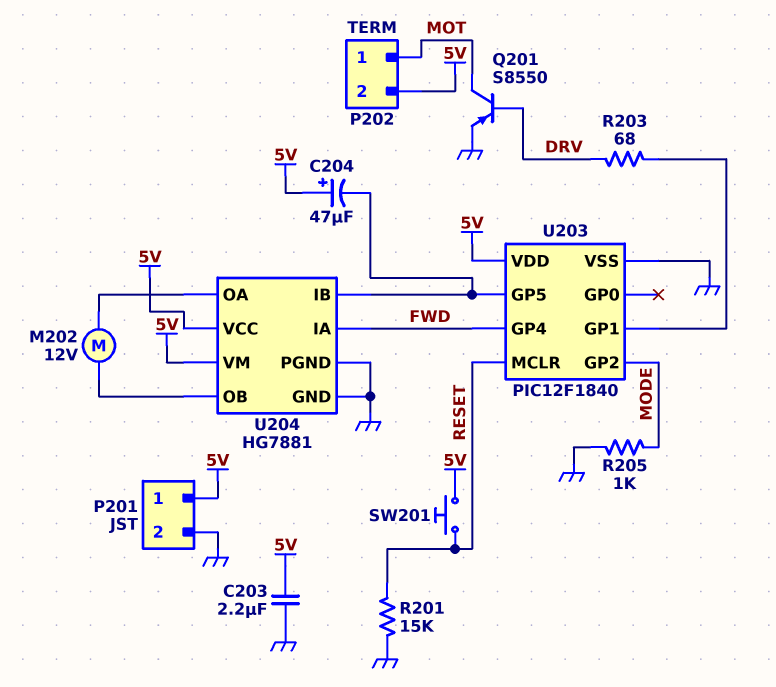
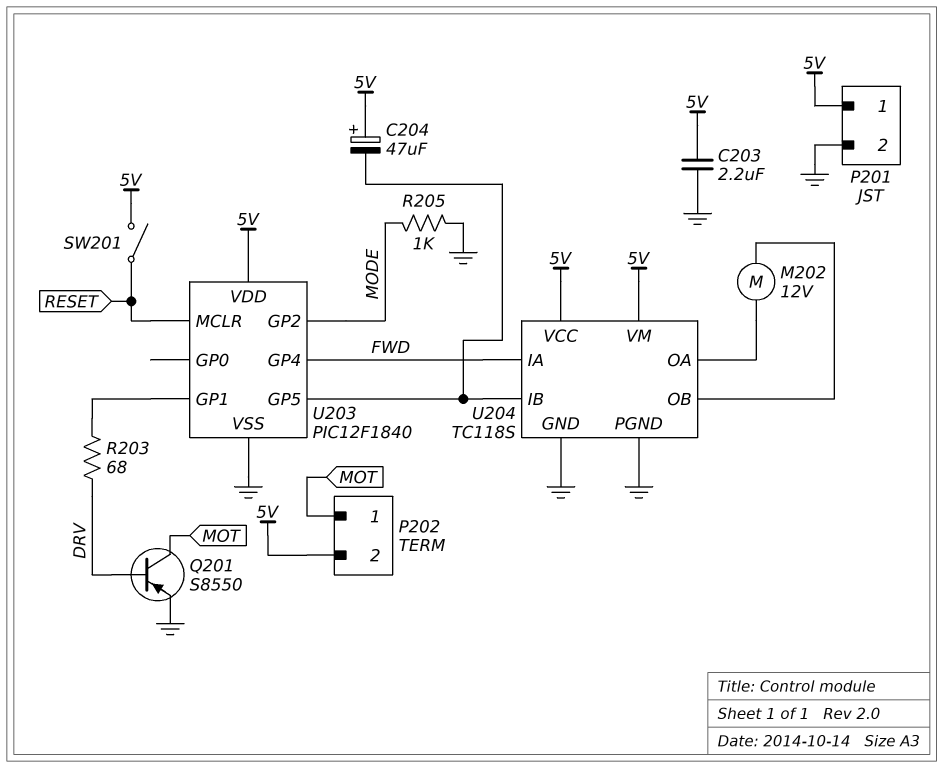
R201: 15k (GND, RESET) -> none
SW201: button (5V, RESET) -> switch (5V, RESET)
U204: HG7881 -> TC118S

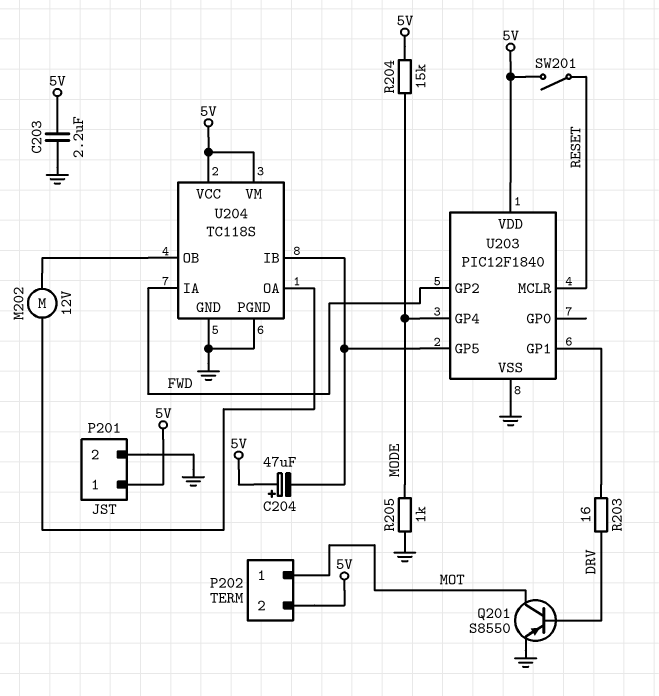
R203: 68 (DRV, U203/GP1) -> 16 (DRV, U203/GP1)
R204: none -> 15k (5V, MODE)
U203 pin GP2: MODE -> FWD
U203 pin GP4: FWD -> MODE

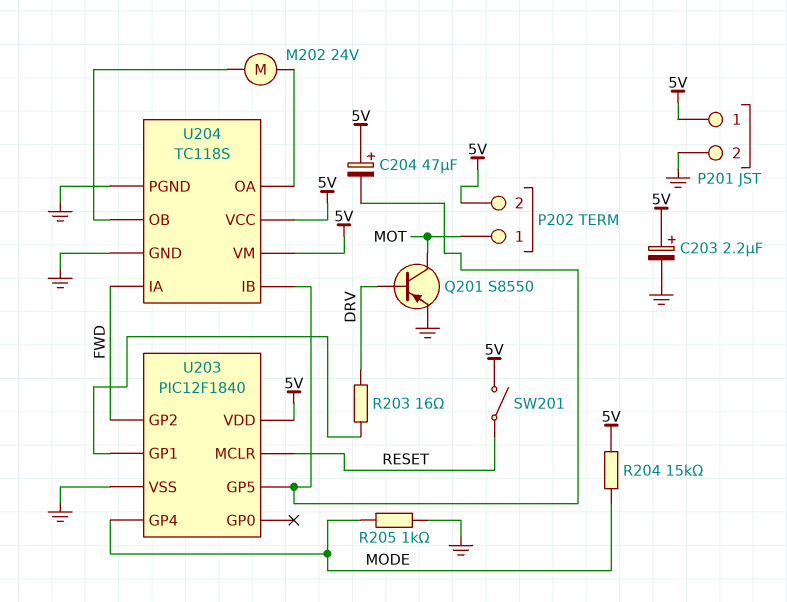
C203: 2.2uF (5V, GND) -> 2.2uF (plus 5V, minus GND)
M202: motor 12V (U204/OA, U204/OB) -> motor 24V (U204/OA, U204/OB)

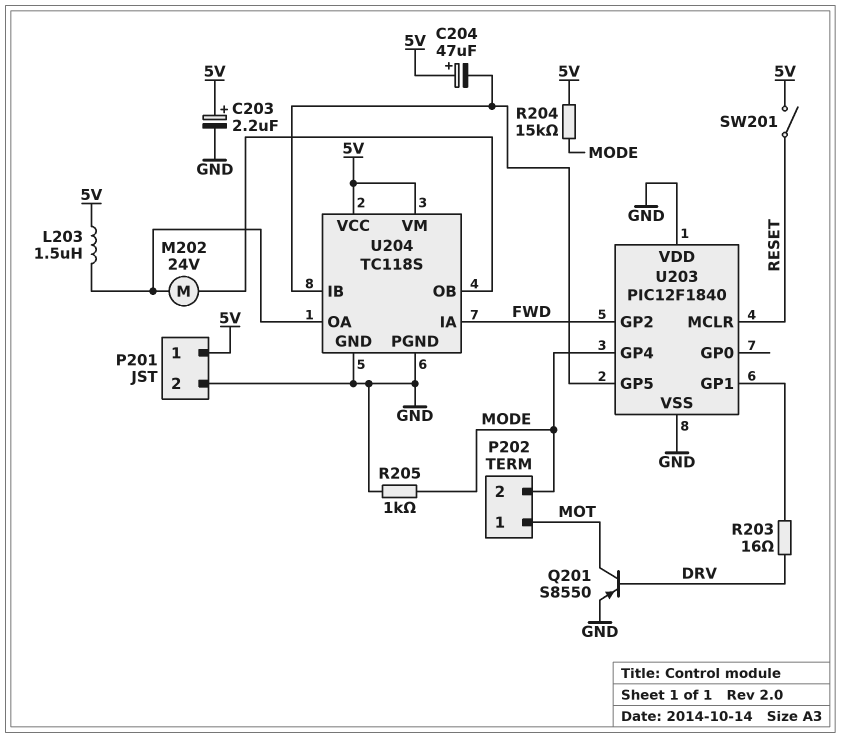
L203: none -> 1.5uH (5V, U204/OA)
P202 pin 2: 5V -> MODE
U203 pin VDD: 5V -> GND

